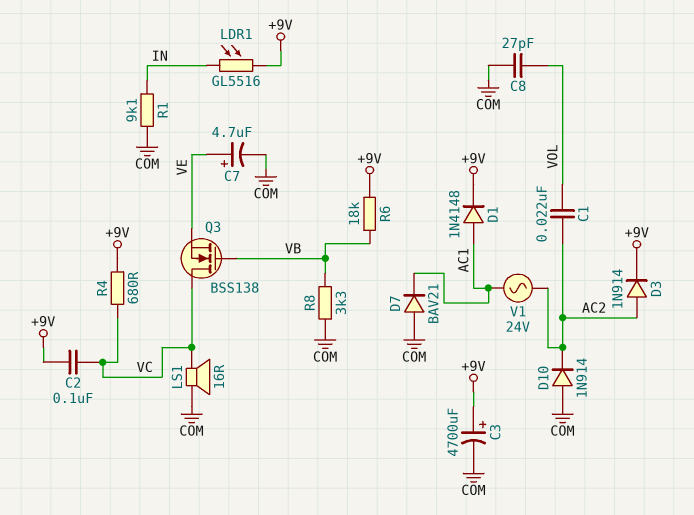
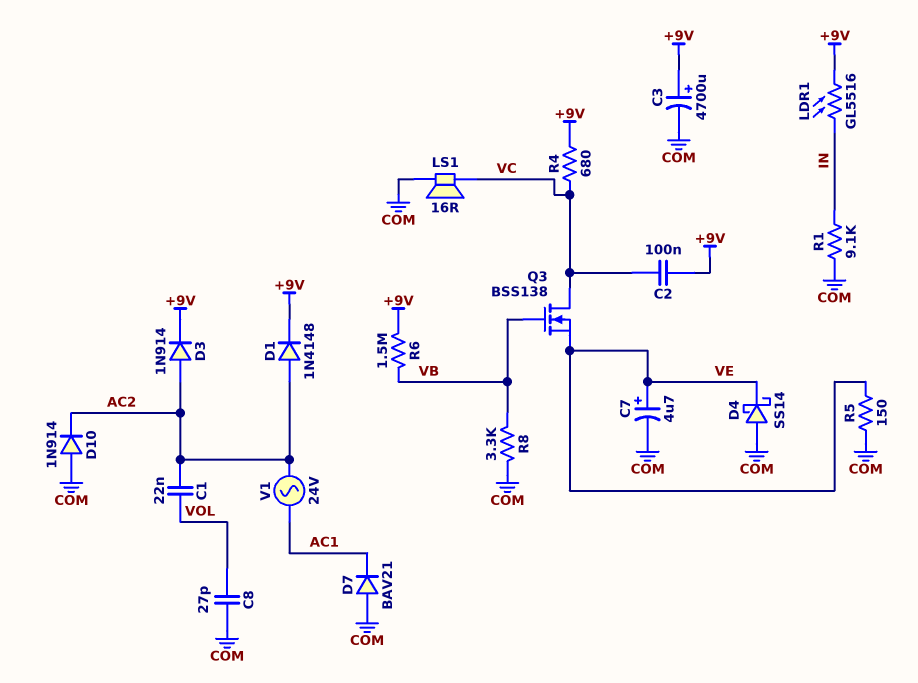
D1: diode 1N4148 (A AC1, K +9V) -> diode 1N4148 (A AC2, K +9V)
D4: none -> schottky SS14 (A COM, K VE)
R5: none -> 150 (COM, VE)
R6: 18k (+9V, VB) -> 1.5M (+9V, VB)

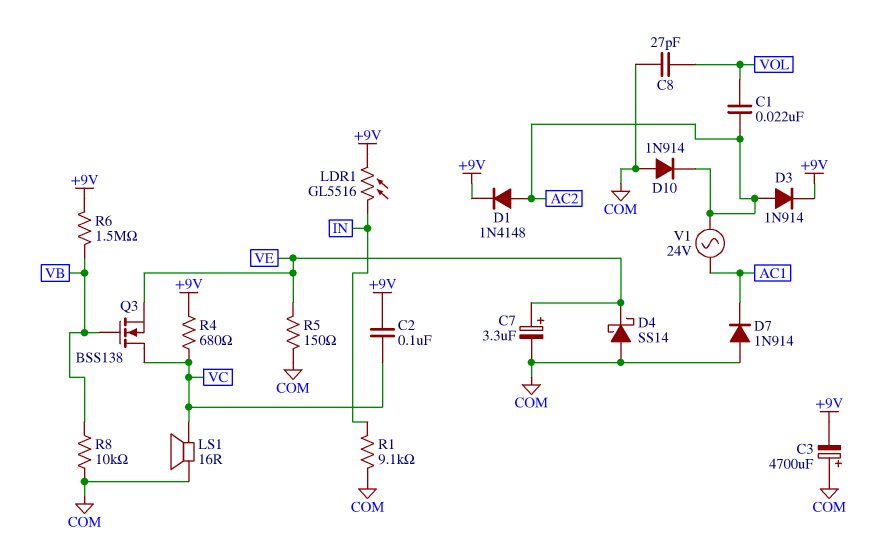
C3: 4700uF (plus +9V, minus COM) -> 4700uF (plus COM, minus +9V)
C7: 4.7uF (plus VE, minus COM) -> 3.3uF (plus VE, minus COM)
D7: diode BAV21 (A COM, K AC1) -> diode 1N914 (A COM, K AC1)
R8: 3.3k (COM, VB) -> 10k (COM, VB)

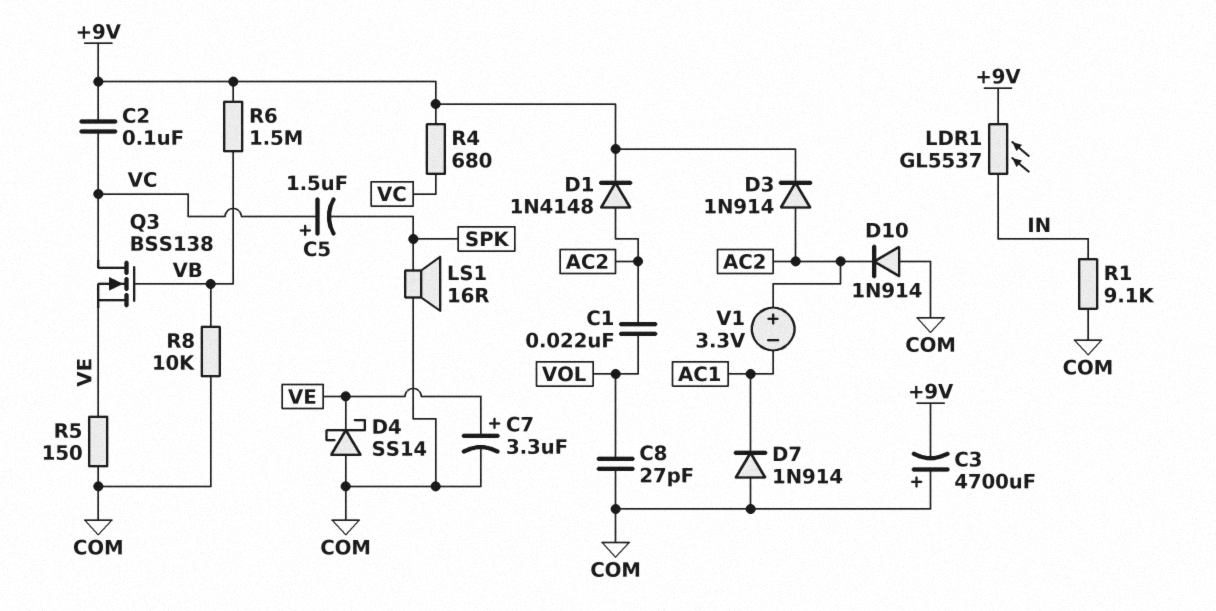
C5: none -> 1.5uF (plus VC, minus SPK)
LDR1: GL5516 (+9V, IN) -> GL5537 (+9V, IN)
LS1: speaker 16R (COM, VC) -> speaker 16R (COM, SPK)
V1: AC 24V (AC1, AC2) -> 3.3V (plus AC2, minus AC1)

